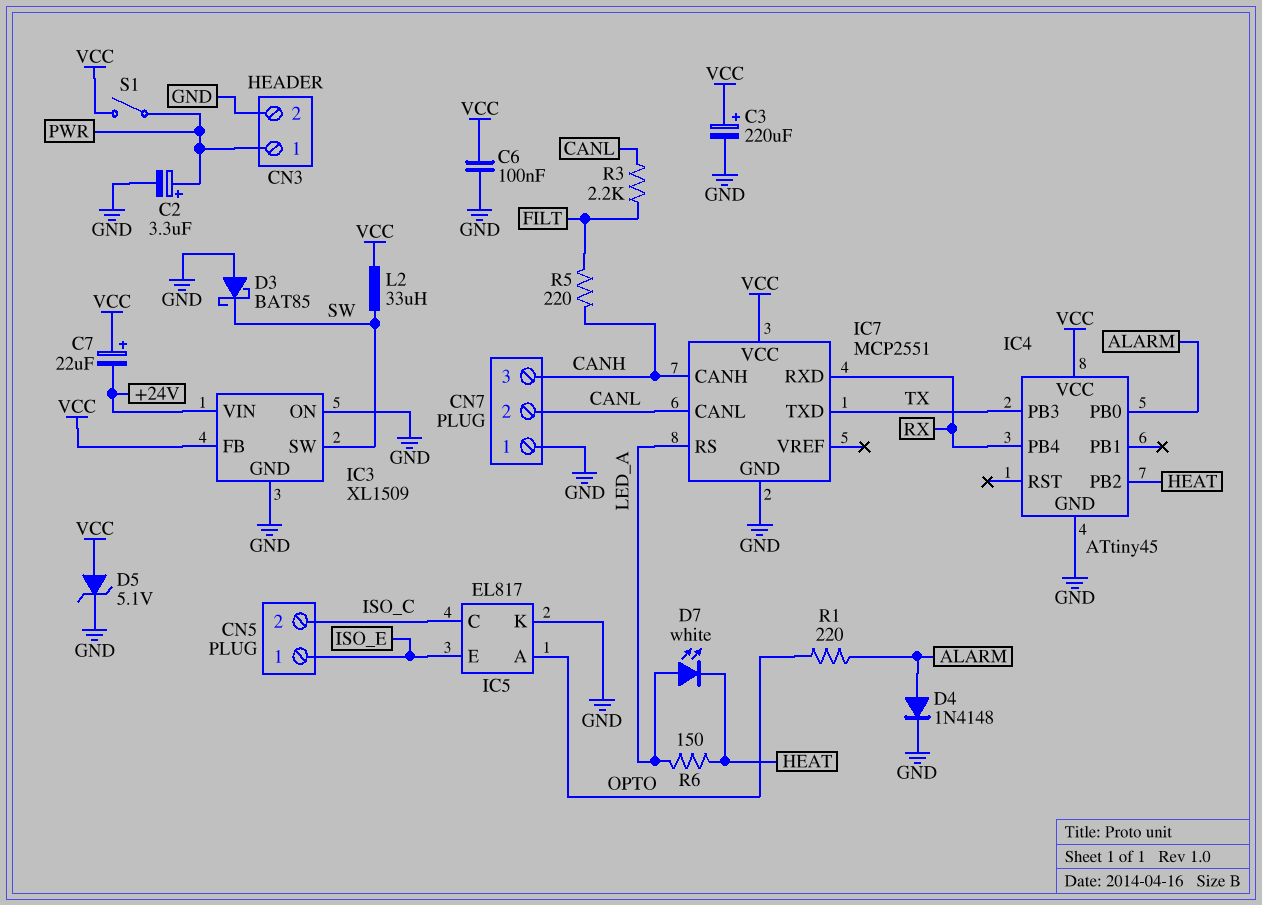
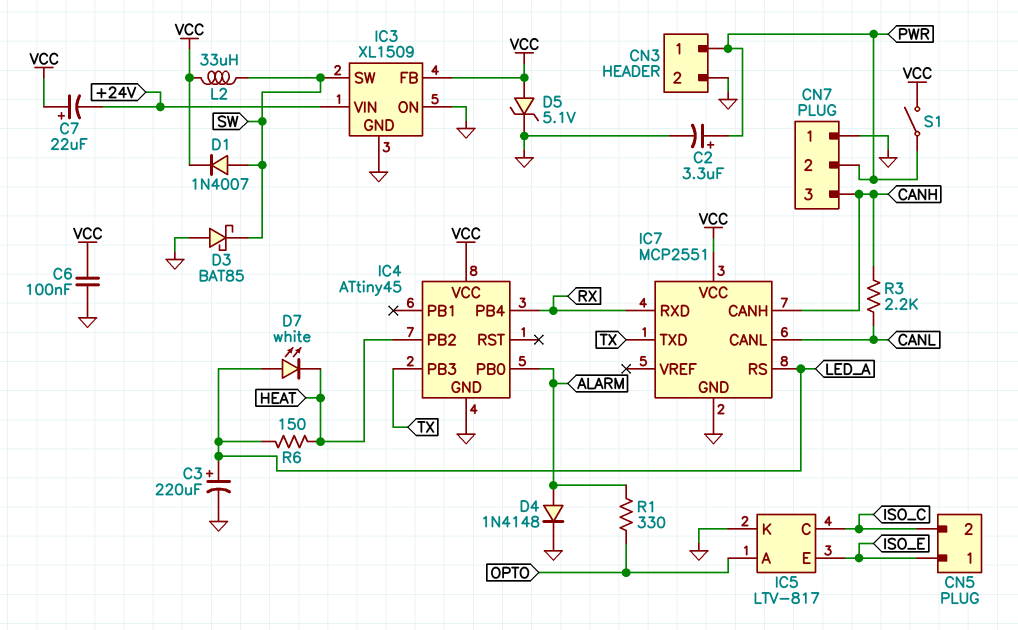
C3: 220uF (plus VCC, minus GND) -> 220uF (plus LED_A, minus GND)
CN7 pin 2: CANL -> PWR
D1: none -> diode 1N4007 (A SW, K VCC)
IC5: EL817 -> LTV-817
R1: 220 (ALARM, OPTO) -> 330 (ALARM, OPTO)
R3: 2.2k (CANL, FILT) -> 2.2k (CANH, CANL)
R5: 220 (CANH, FILT) -> none

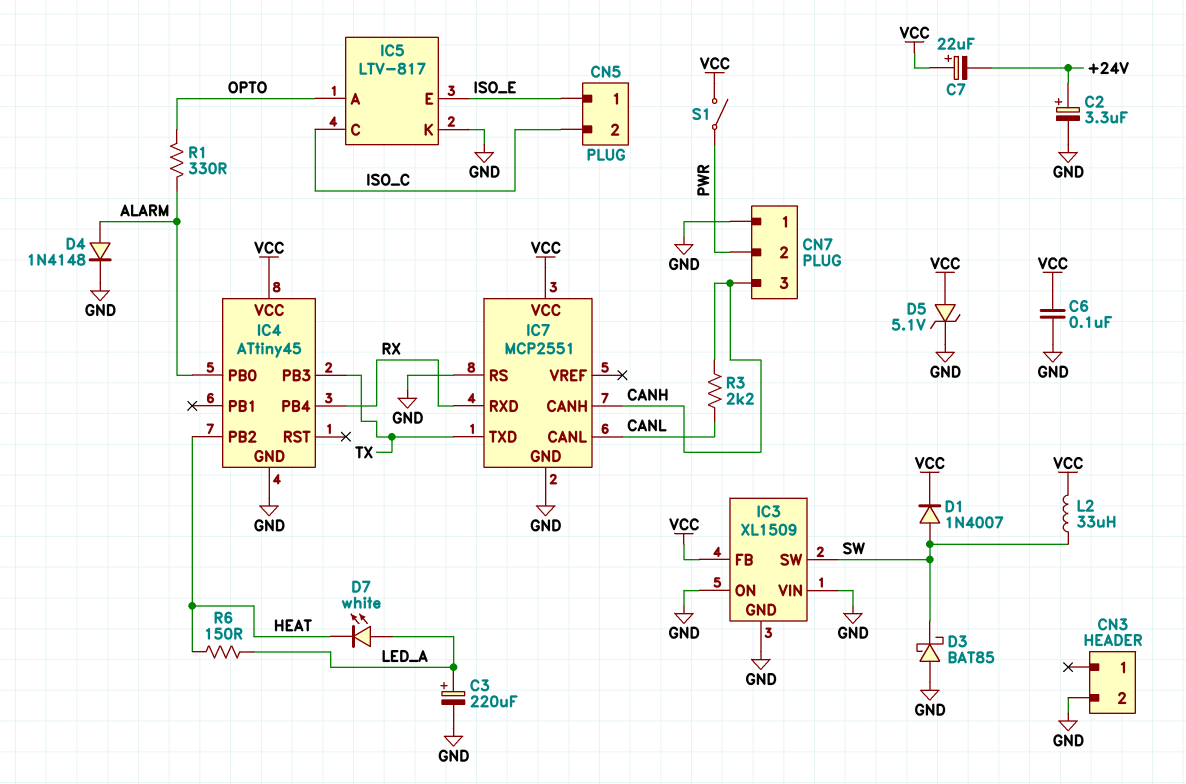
C2: 3.3uF (plus PWR, minus GND) -> 3.3uF (plus +24V, minus GND)
CN3 pin 1: PWR -> none
IC3 pin VIN: +24V -> GND
IC7 pin RS: LED_A -> GND

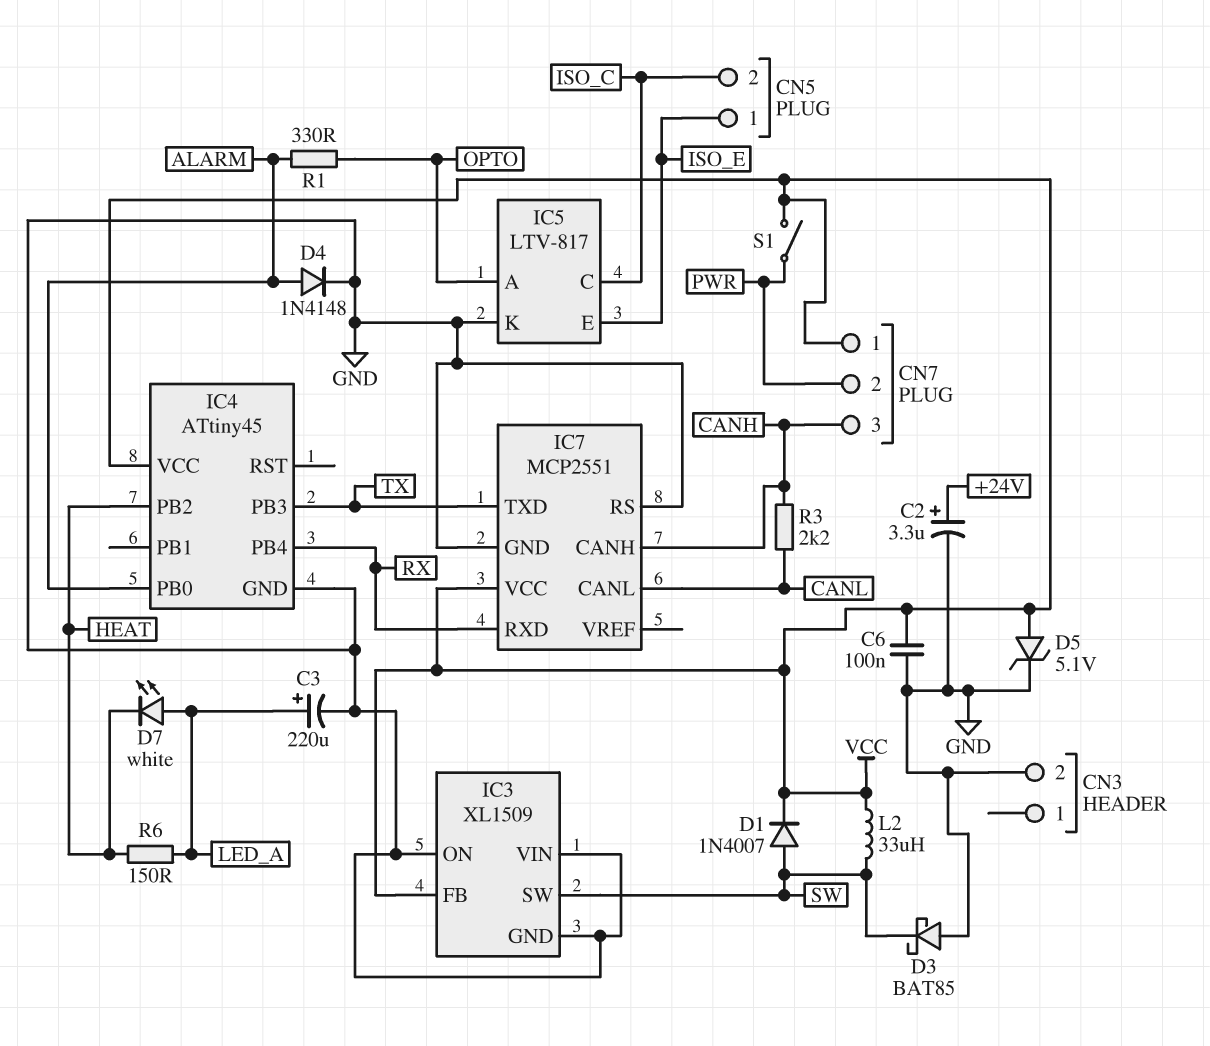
C7: 22uF (plus VCC, minus +24V) -> none
CN7 pin 1: GND -> VCC

